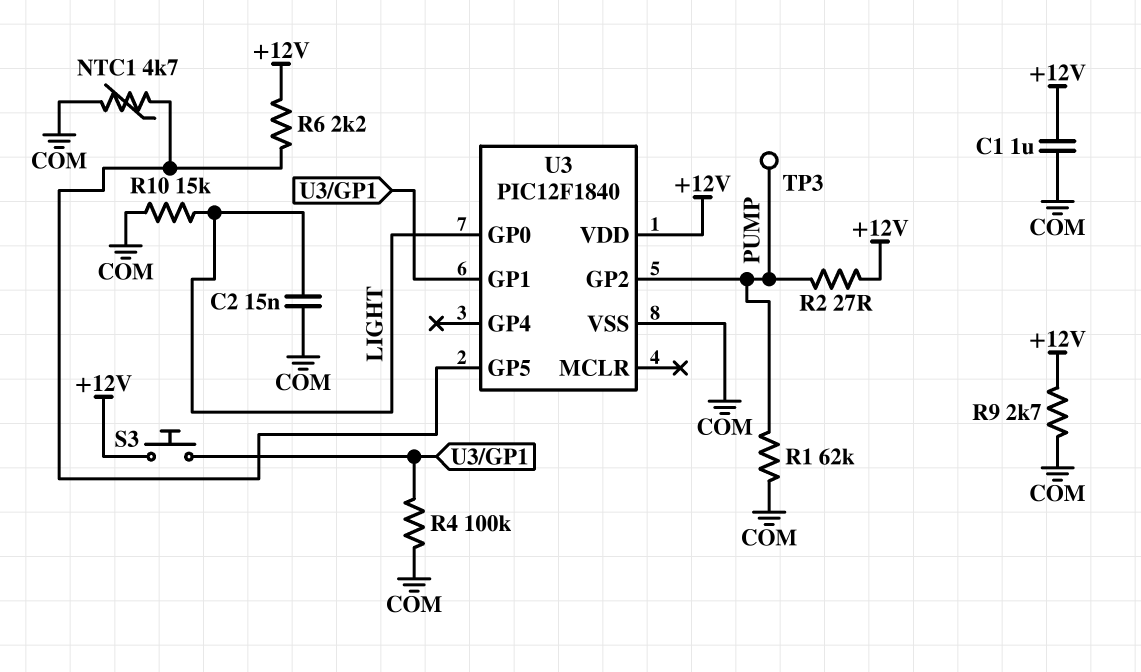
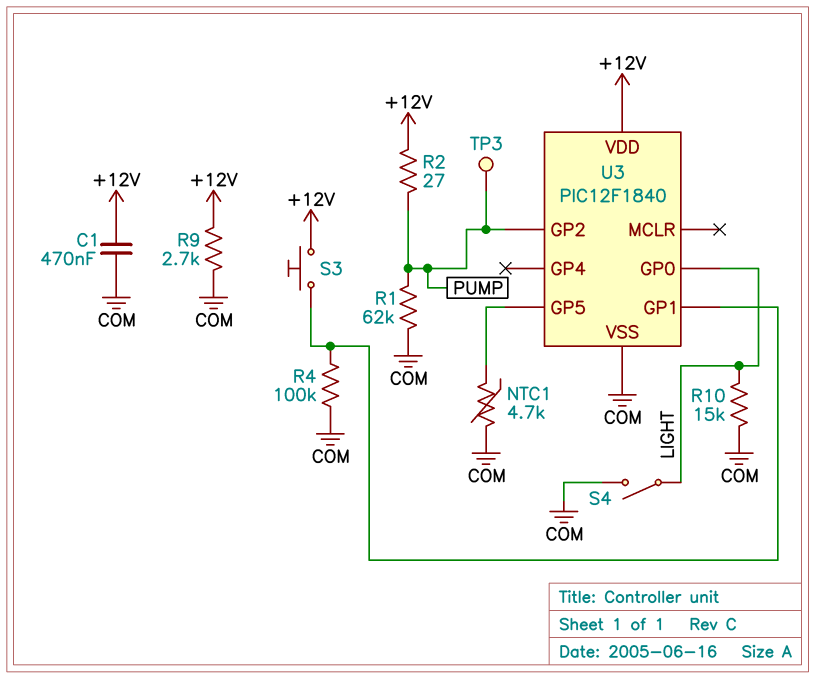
C1: 1uF (+12V, COM) -> 470nF (+12V, COM)
C2: 15nF (COM, LIGHT) -> none
R6: 2.2k (+12V, U3/GP5) -> none
S4: none -> switch (COM, LIGHT)

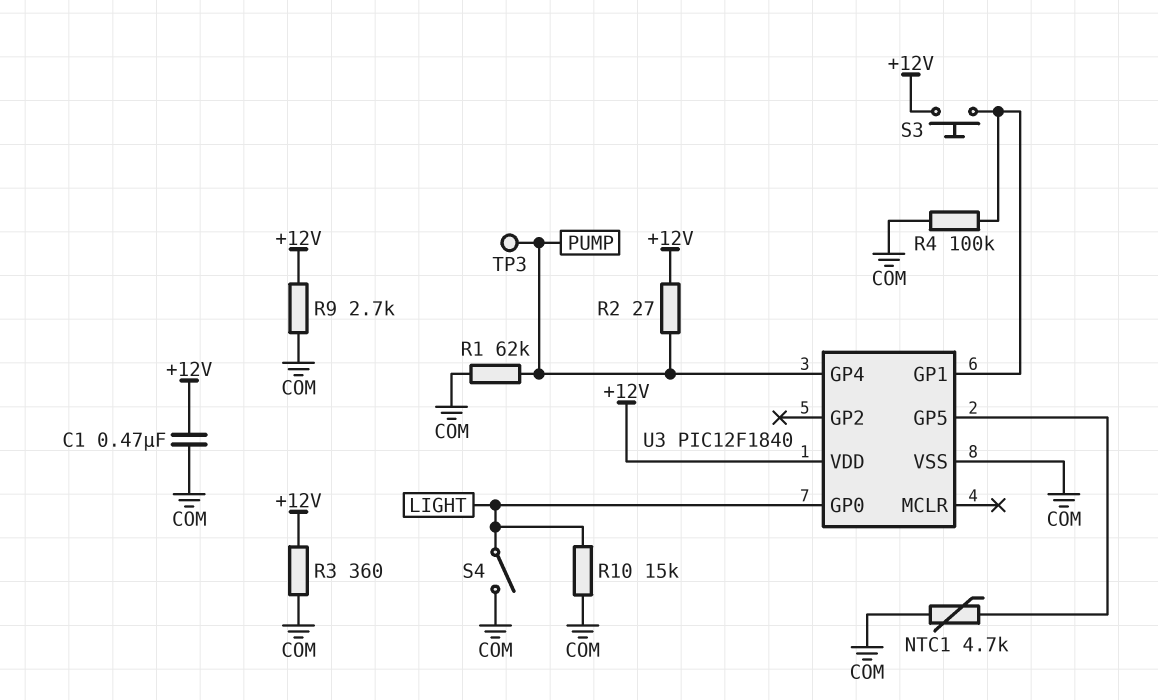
R3: none -> 360 (+12V, COM)
U3 pin GP2: PUMP -> none
U3 pin GP4: none -> PUMP

